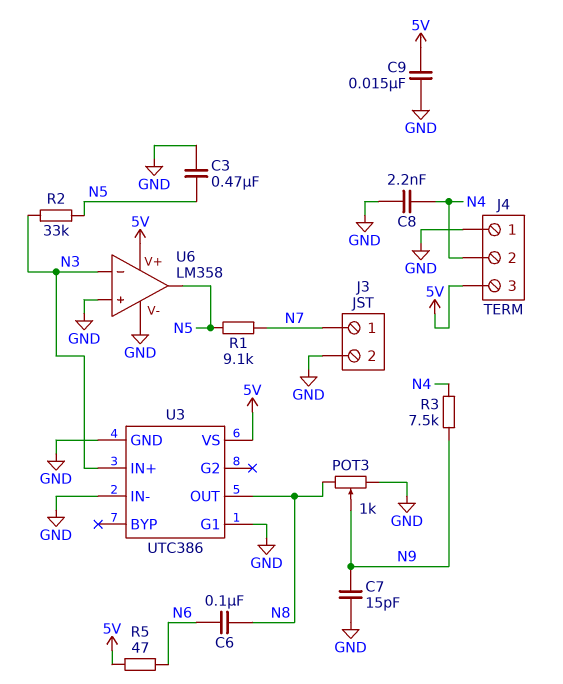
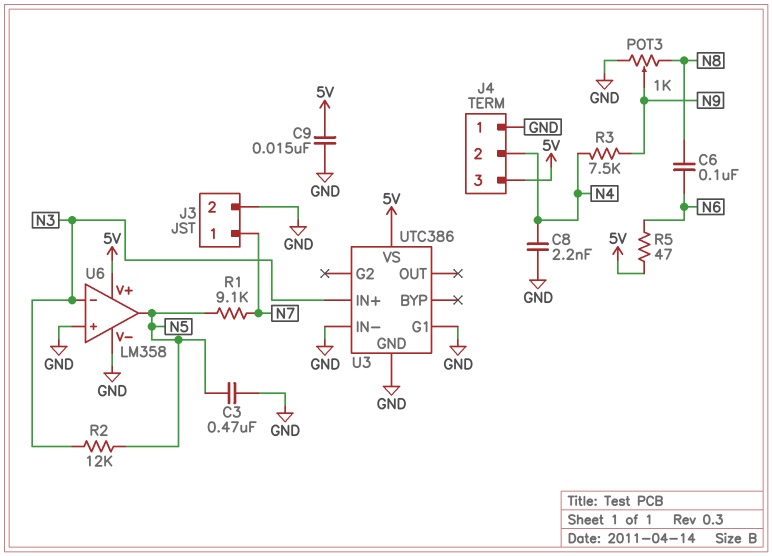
C7: 15pF (GND, N9) -> none
R2: 33k (N3, N5) -> 12k (N3, N5)
U3 pin OUT: N8 -> none

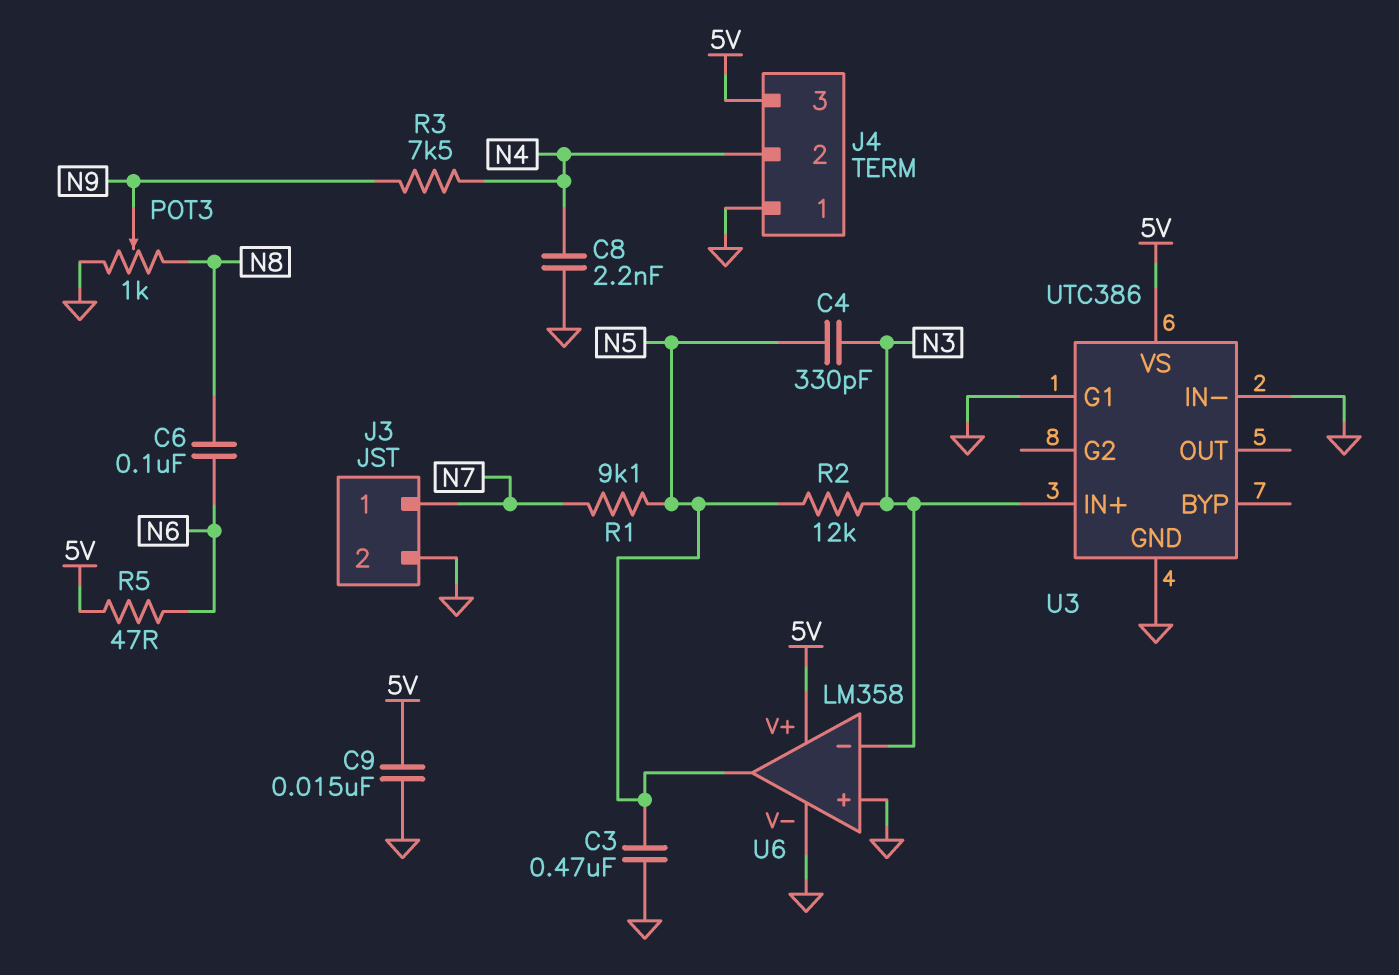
C4: none -> 330pF (N3, N5)

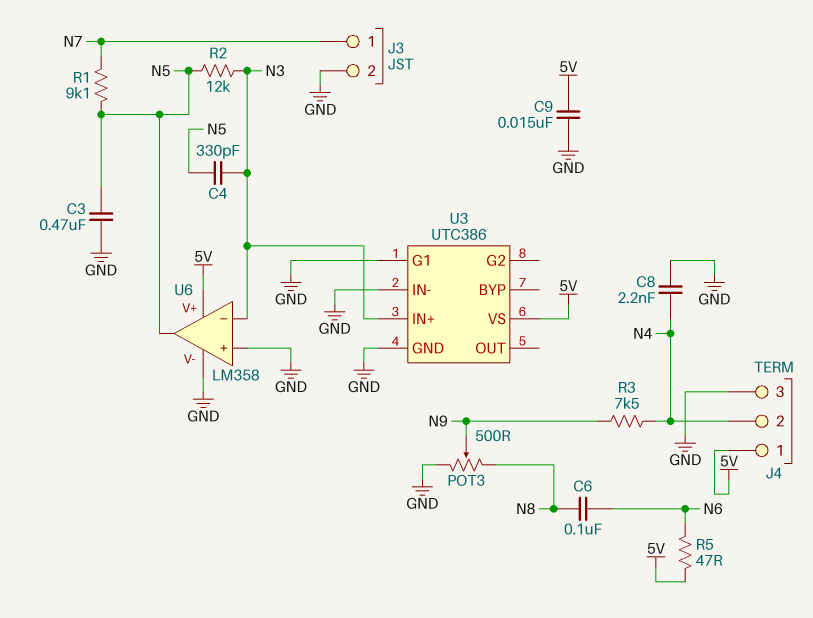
J4 pin 1: GND -> 5V
J4 pin 3: 5V -> GND
POT3: 1k (GND, N8, wiper N9) -> 500 (GND, N8, wiper N9)

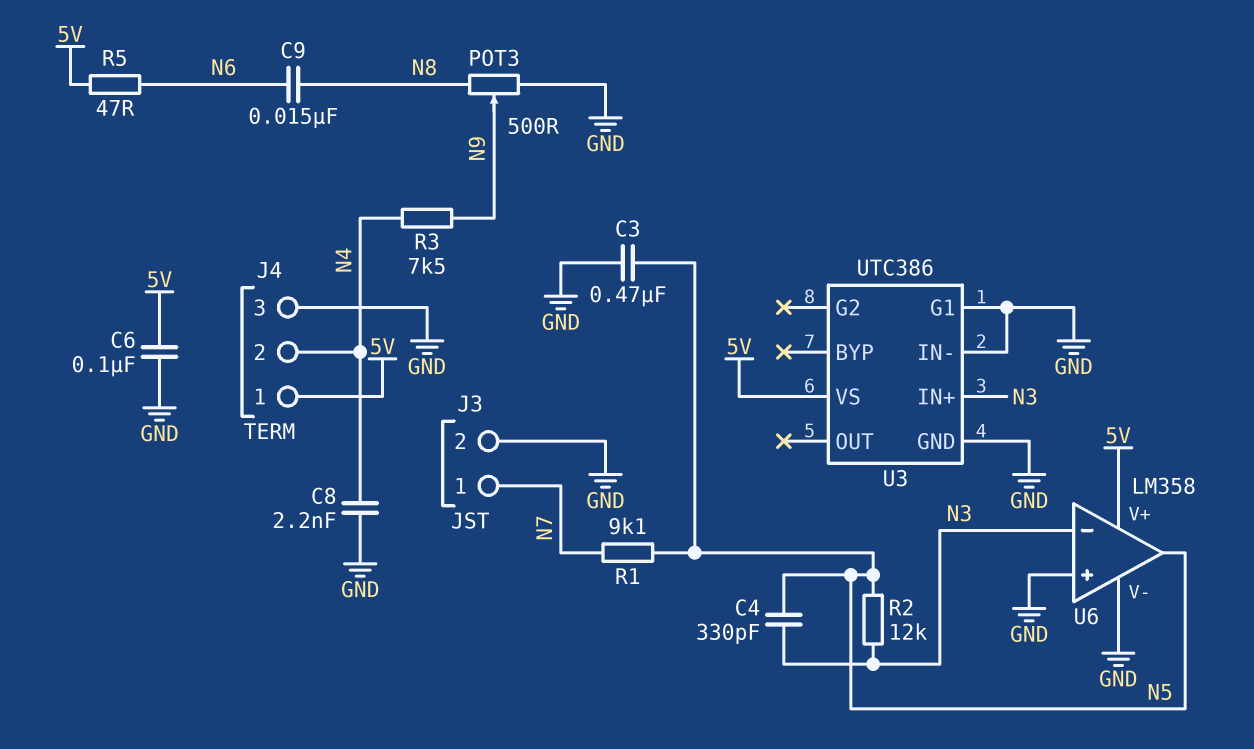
C6: 100nF (N6, N8) -> 100nF (5V, GND)
C9: 15nF (5V, GND) -> 15nF (N6, N8)

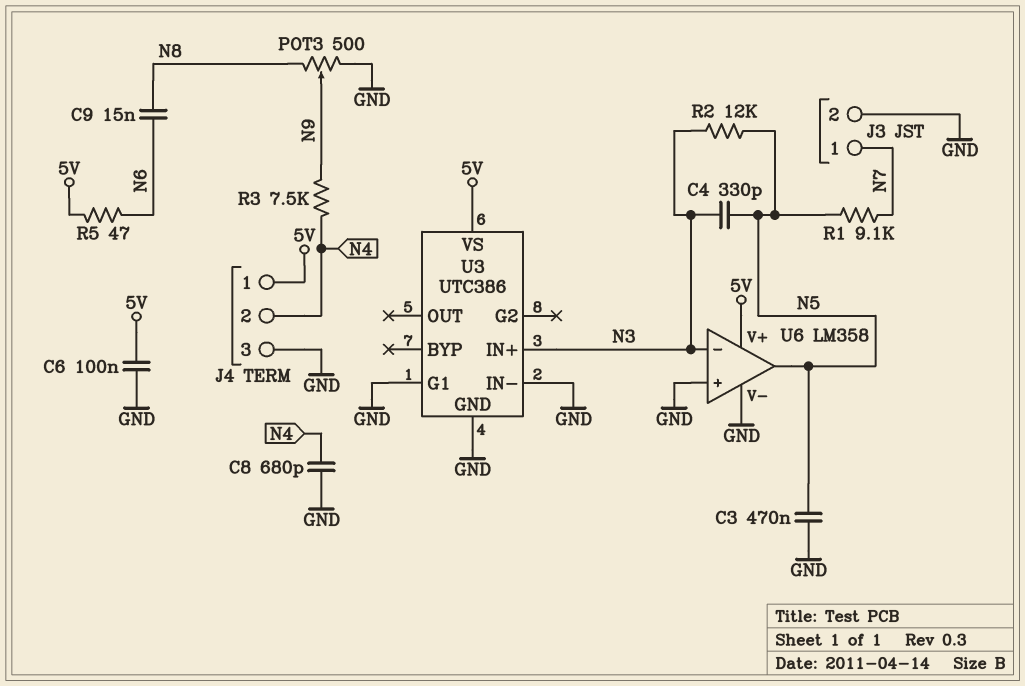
C8: 2.2nF (GND, N4) -> 680pF (GND, N4)

